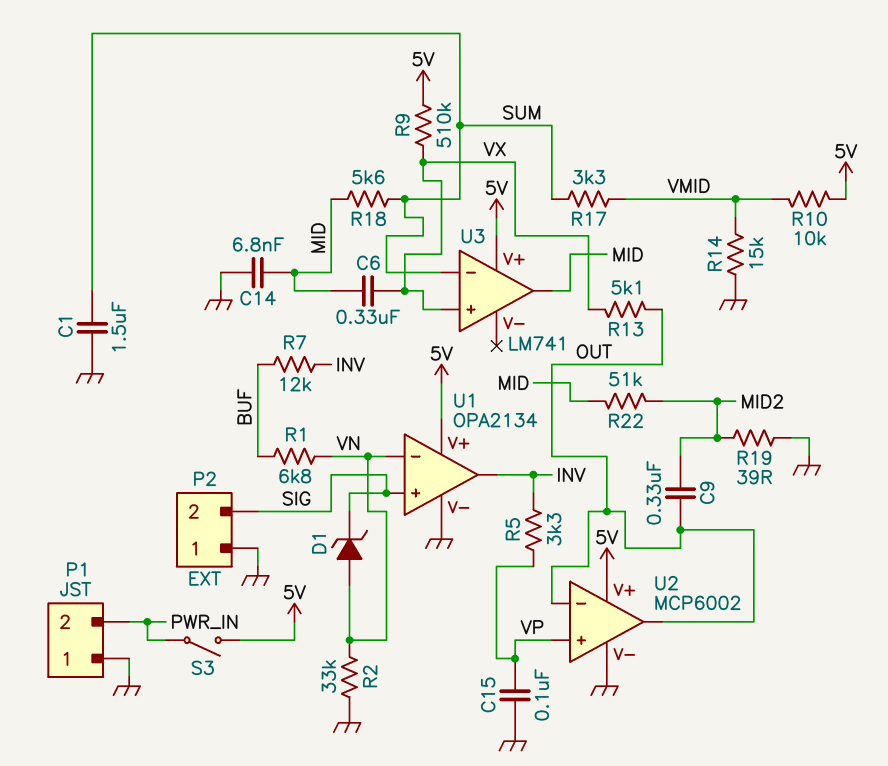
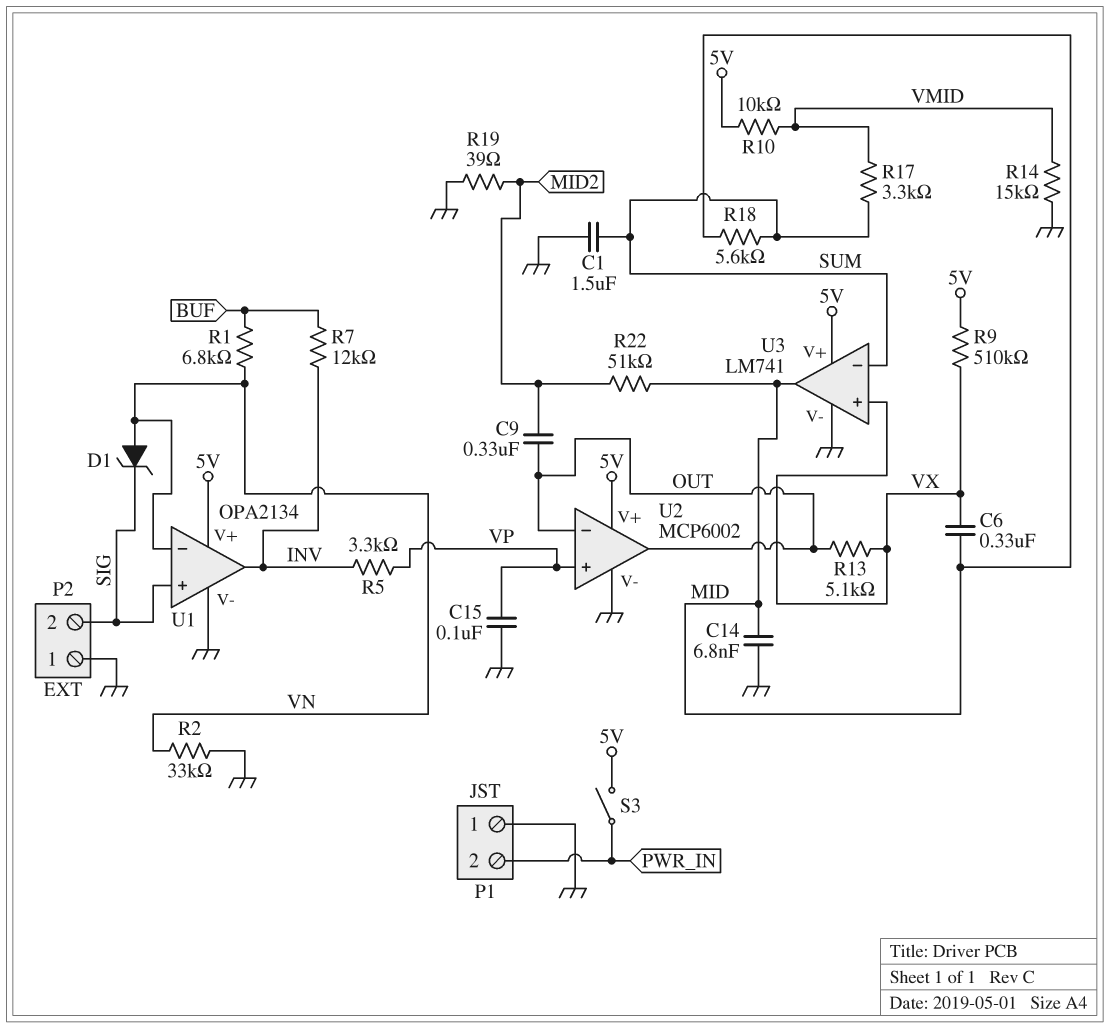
U3 pin V-: none -> GND

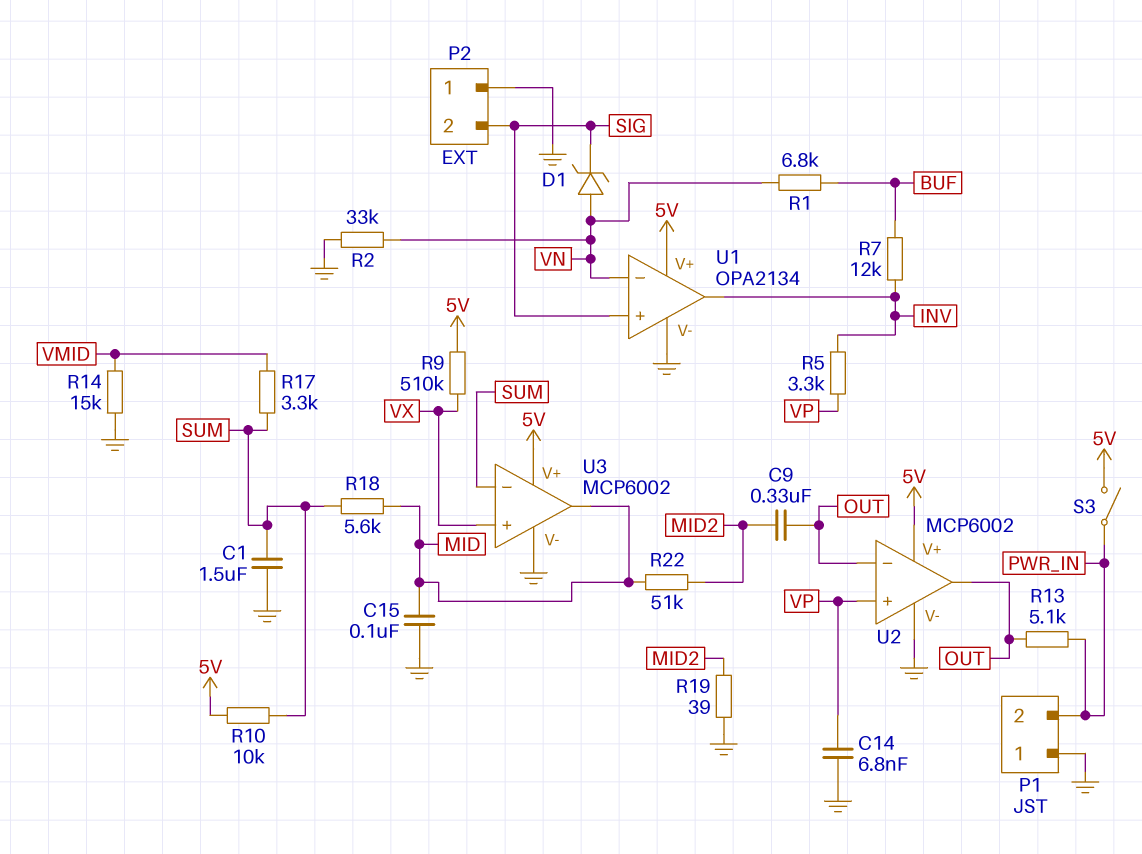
C6: 330nF (MID, VX) -> none
C14: 6.8nF (GND, MID) -> 6.8nF (GND, VP)
C15: 100nF (GND, VP) -> 100nF (GND, MID)
R10: 10k (5V, VMID) -> 10k (5V, SUM)
R13: 5.1k (OUT, VX) -> 5.1k (OUT, PWR_IN)
U3: LM741 -> MCP6002

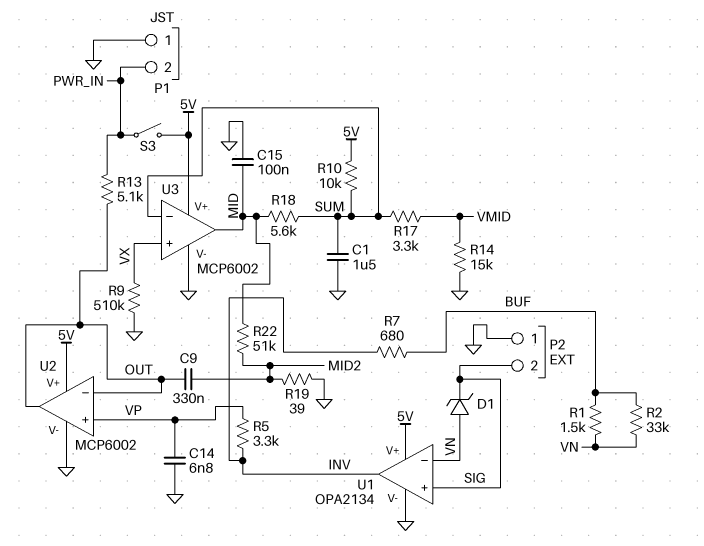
R1: 6.8k (BUF, VN) -> 1.5k (BUF, VN)
R2: 33k (GND, VN) -> 33k (BUF, VN)
R7: 12k (BUF, INV) -> 680 (BUF, INV)
R9: 510k (5V, VX) -> 510k (GND, VX)

